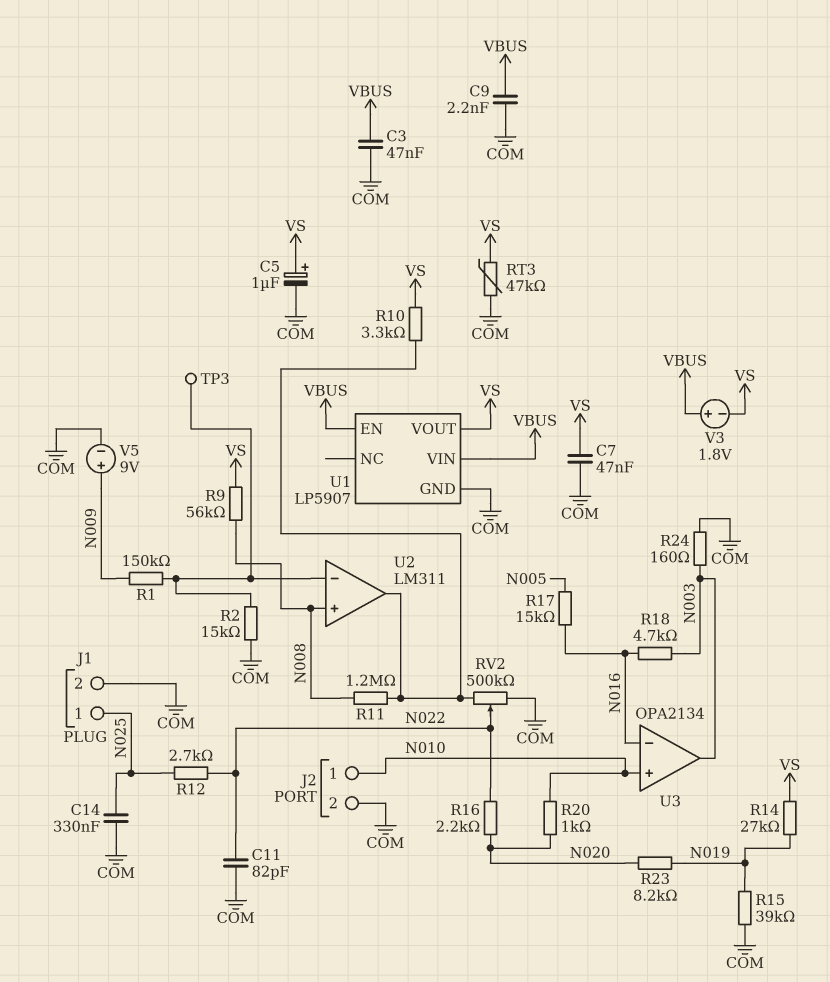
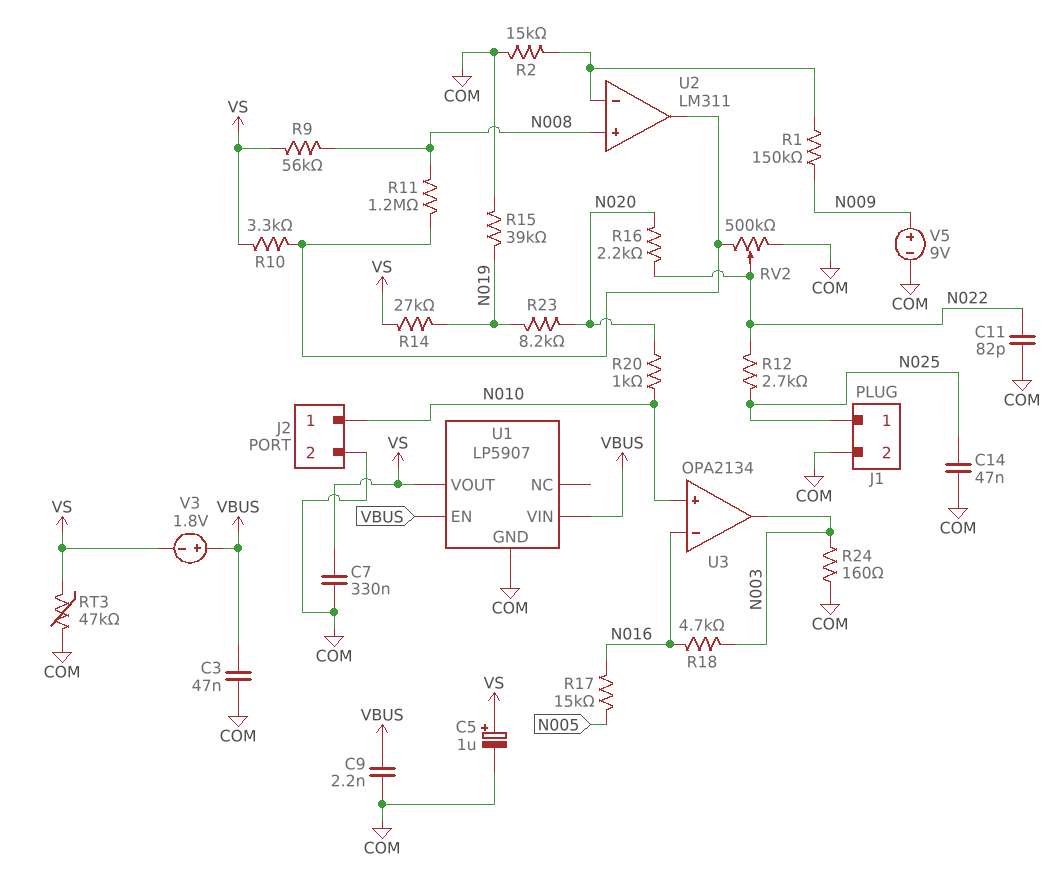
C7: 47nF (COM, VS) -> 330nF (COM, VS)
C14: 330nF (COM, N025) -> 47nF (COM, N025)
TP3: test point (U2/in-) -> none

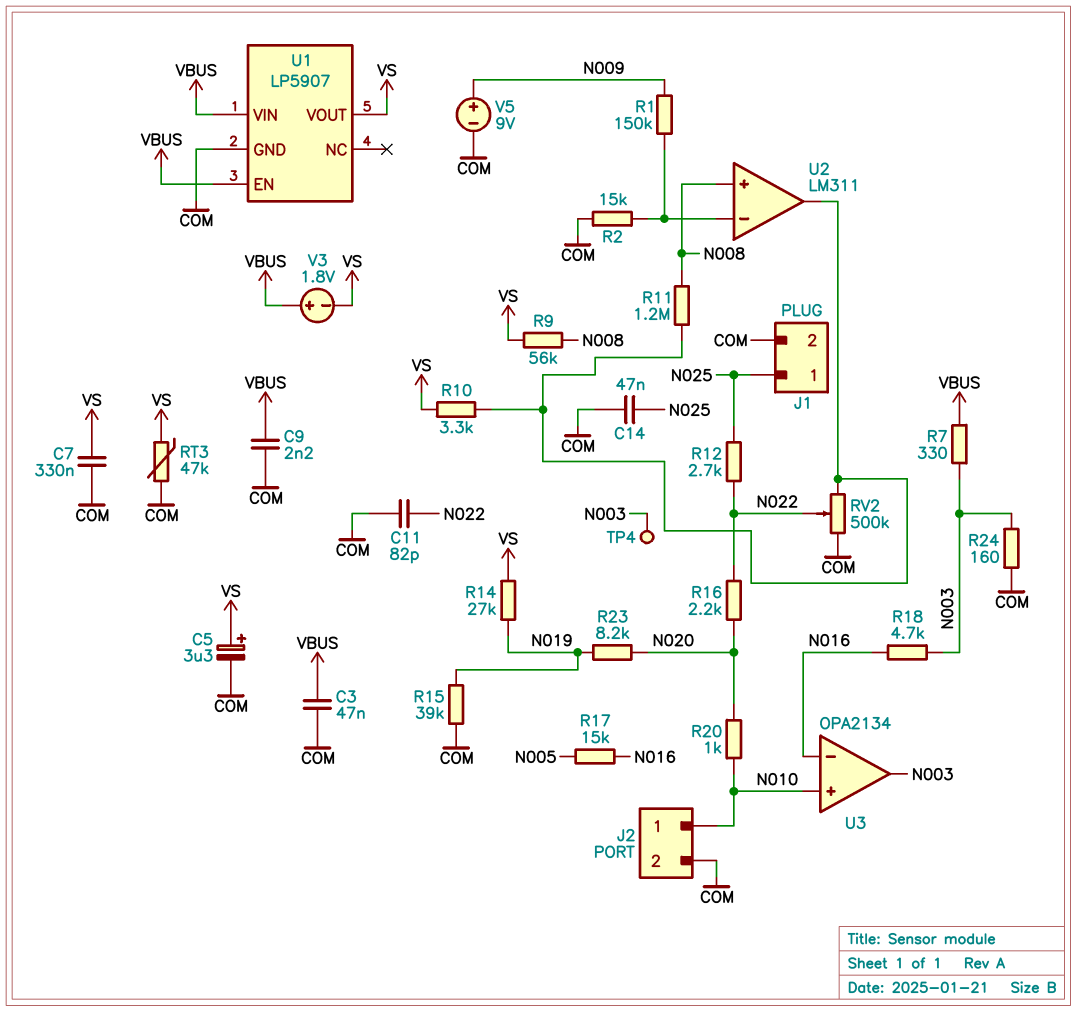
C5: 1uF (plus VS, minus COM) -> 3.3uF (plus VS, minus COM)
R7: none -> 330 (N003, VBUS)
TP4: none -> test point (N003)

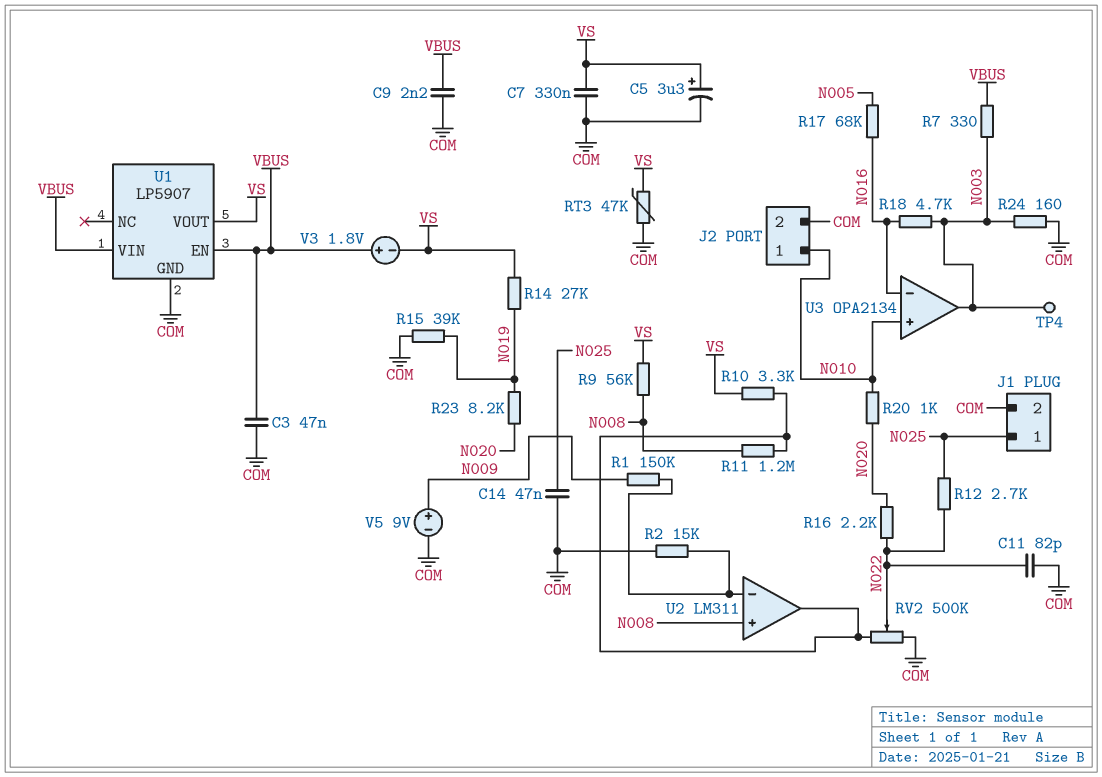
R17: 15k (N005, N016) -> 68k (N005, N016)

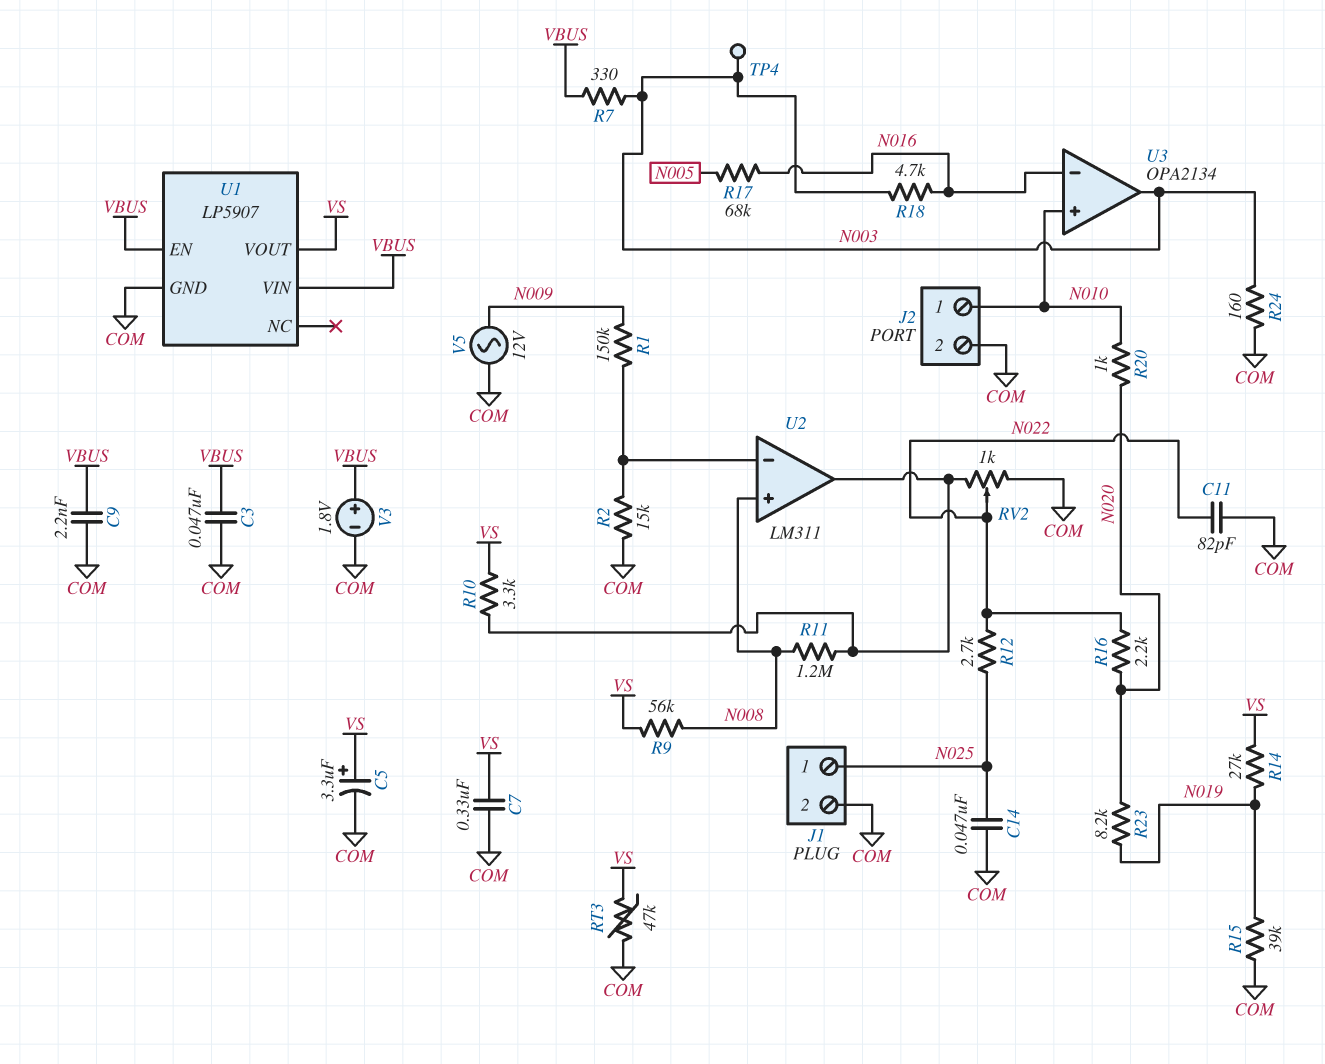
RV2: 500k (COM, U2/out, wiper N022) -> 1k (COM, U2/out, wiper N022)
V3: 1.8V (plus VBUS, minus VS) -> 1.8V (plus VBUS, minus COM)
V5: 9V (plus N009, minus COM) -> AC 12V (COM, N009)

